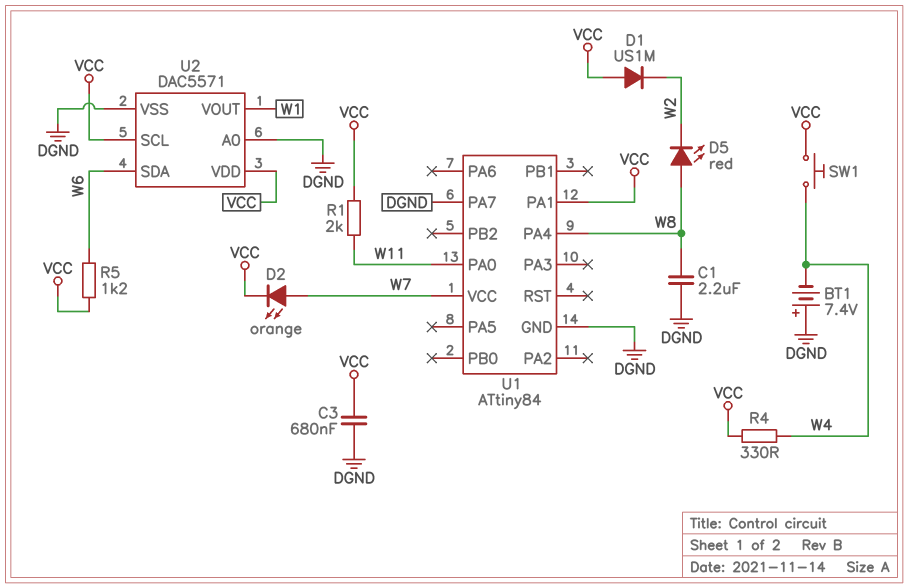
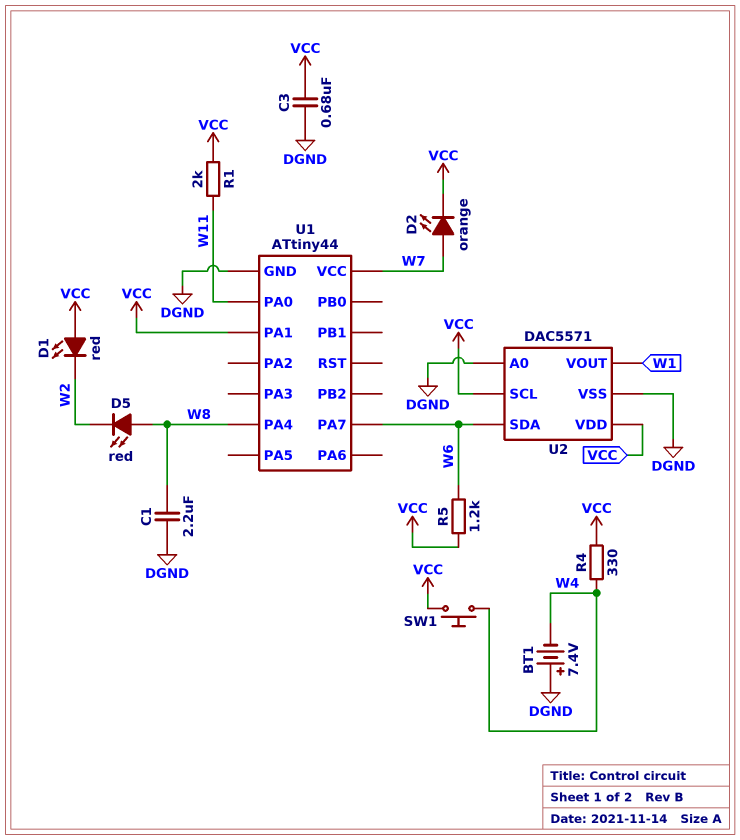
D1: diode US1M (A VCC, K W2) -> LED red (A VCC, K W2)
U1: ATtiny84 -> ATtiny44
U1 pin PA7: DGND -> W6

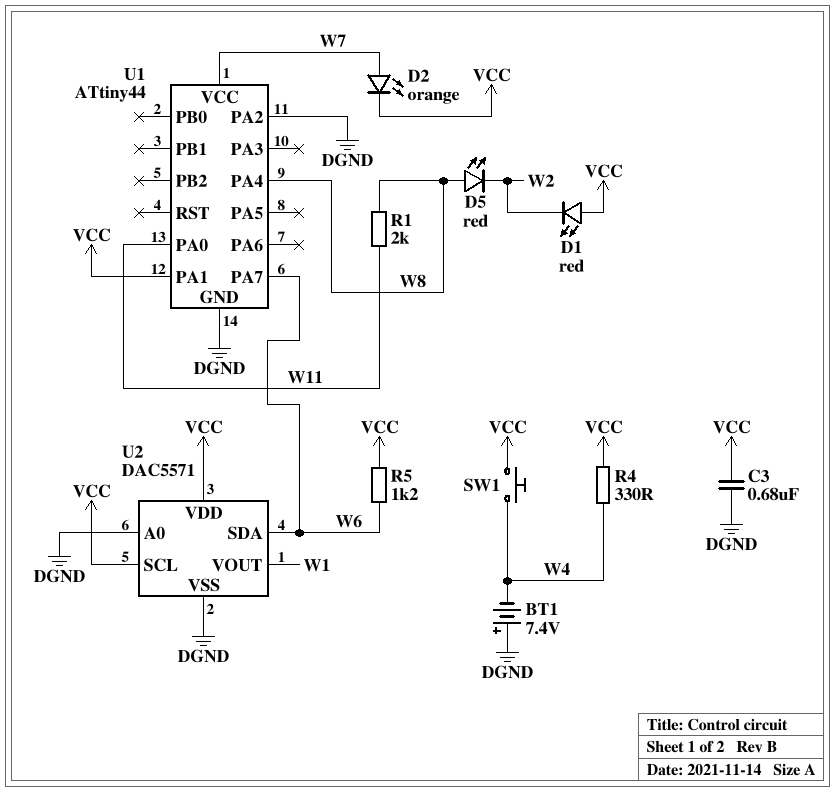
C1: 2.2uF (DGND, W8) -> none
R1: 2k (VCC, W11) -> 2k (W8, W11)
U1 pin PA2: none -> DGND

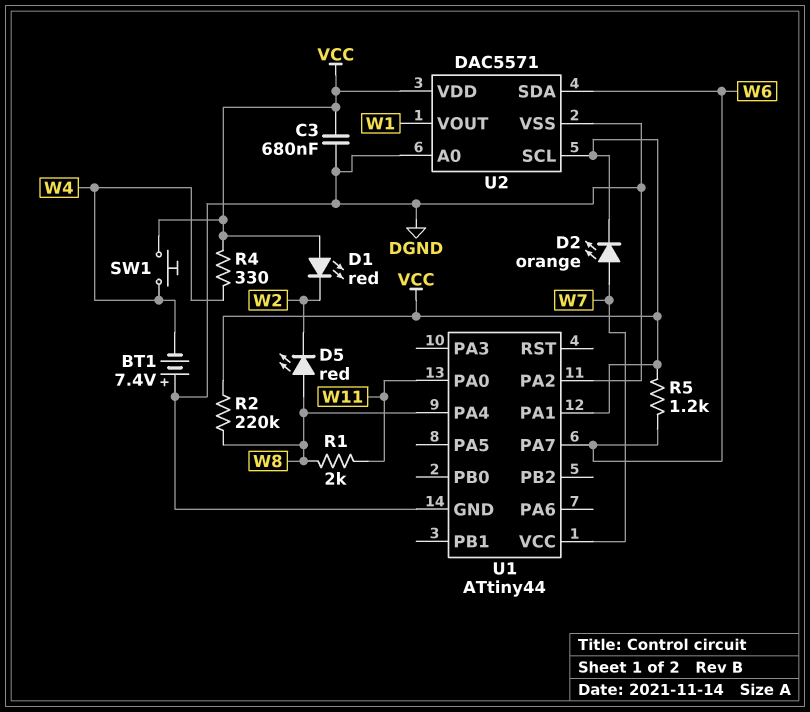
R2: none -> 220k (VCC, W8)

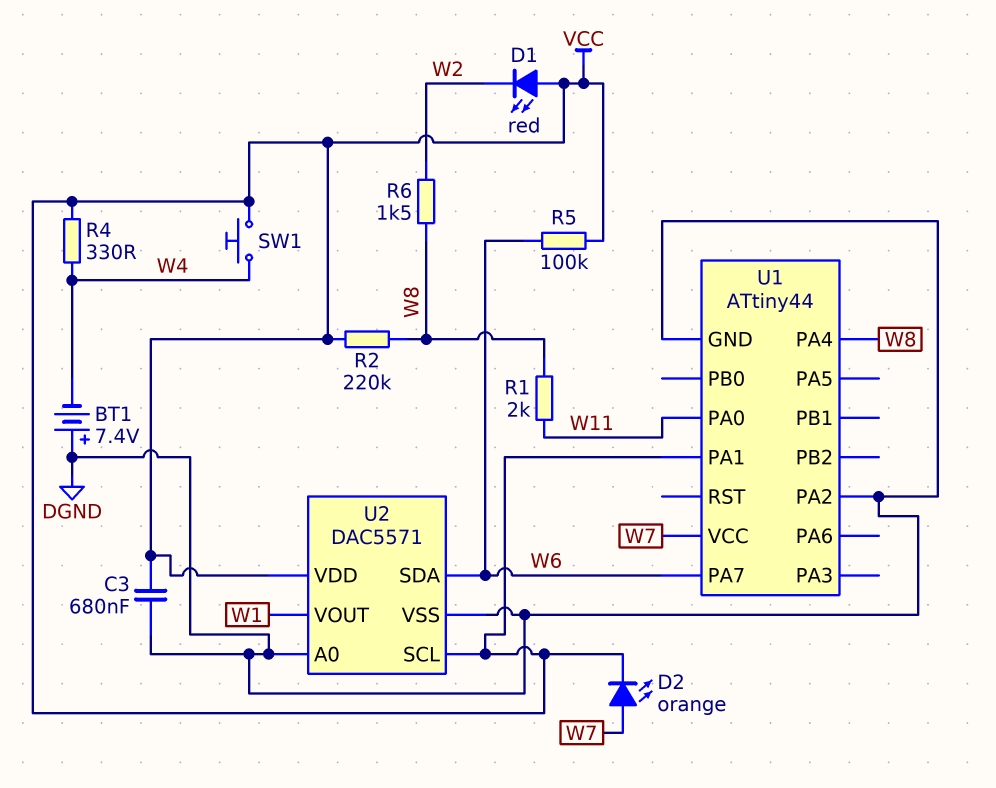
D5: LED red (A W8, K W2) -> none
R5: 1.2k (VCC, W6) -> 100k (VCC, W6)
R6: none -> 1.5k (W2, W8)

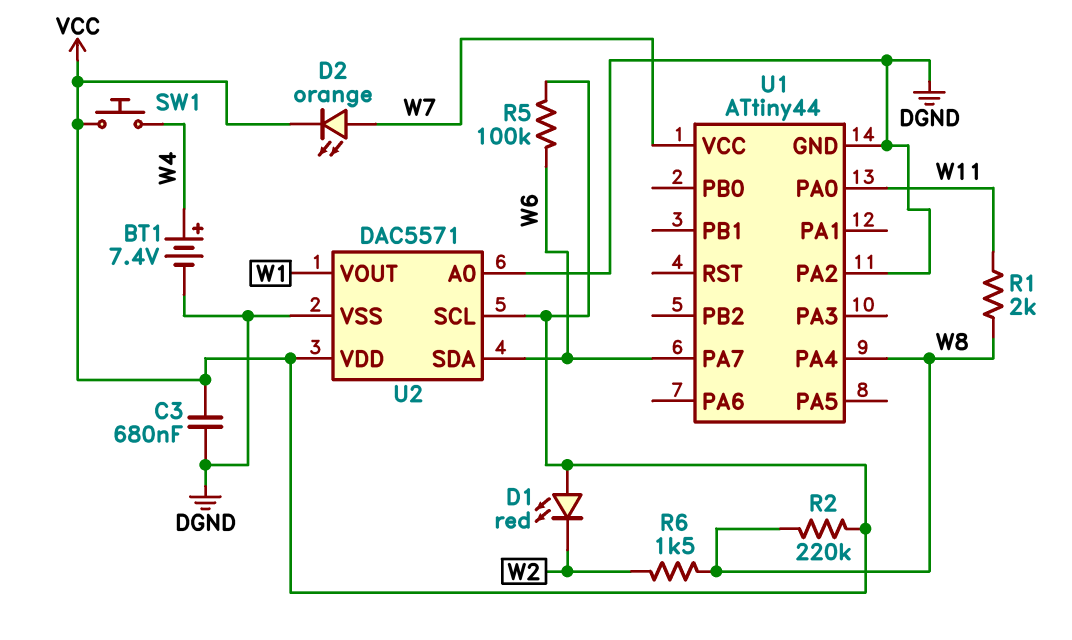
BT1: 7.4V (plus DGND, minus W4) -> 7.4V (plus W4, minus DGND)
R4: 330 (VCC, W4) -> none
U1 pin PA1: VCC -> none

